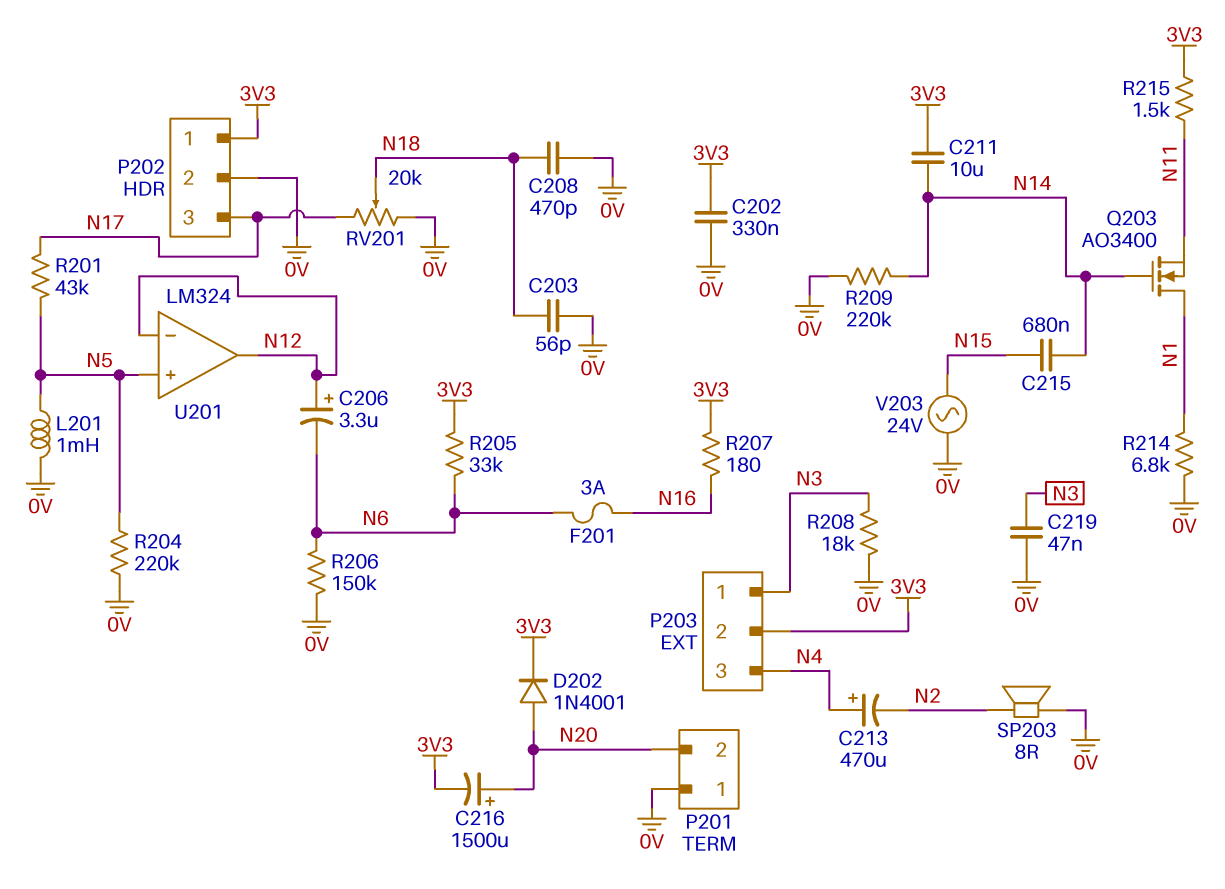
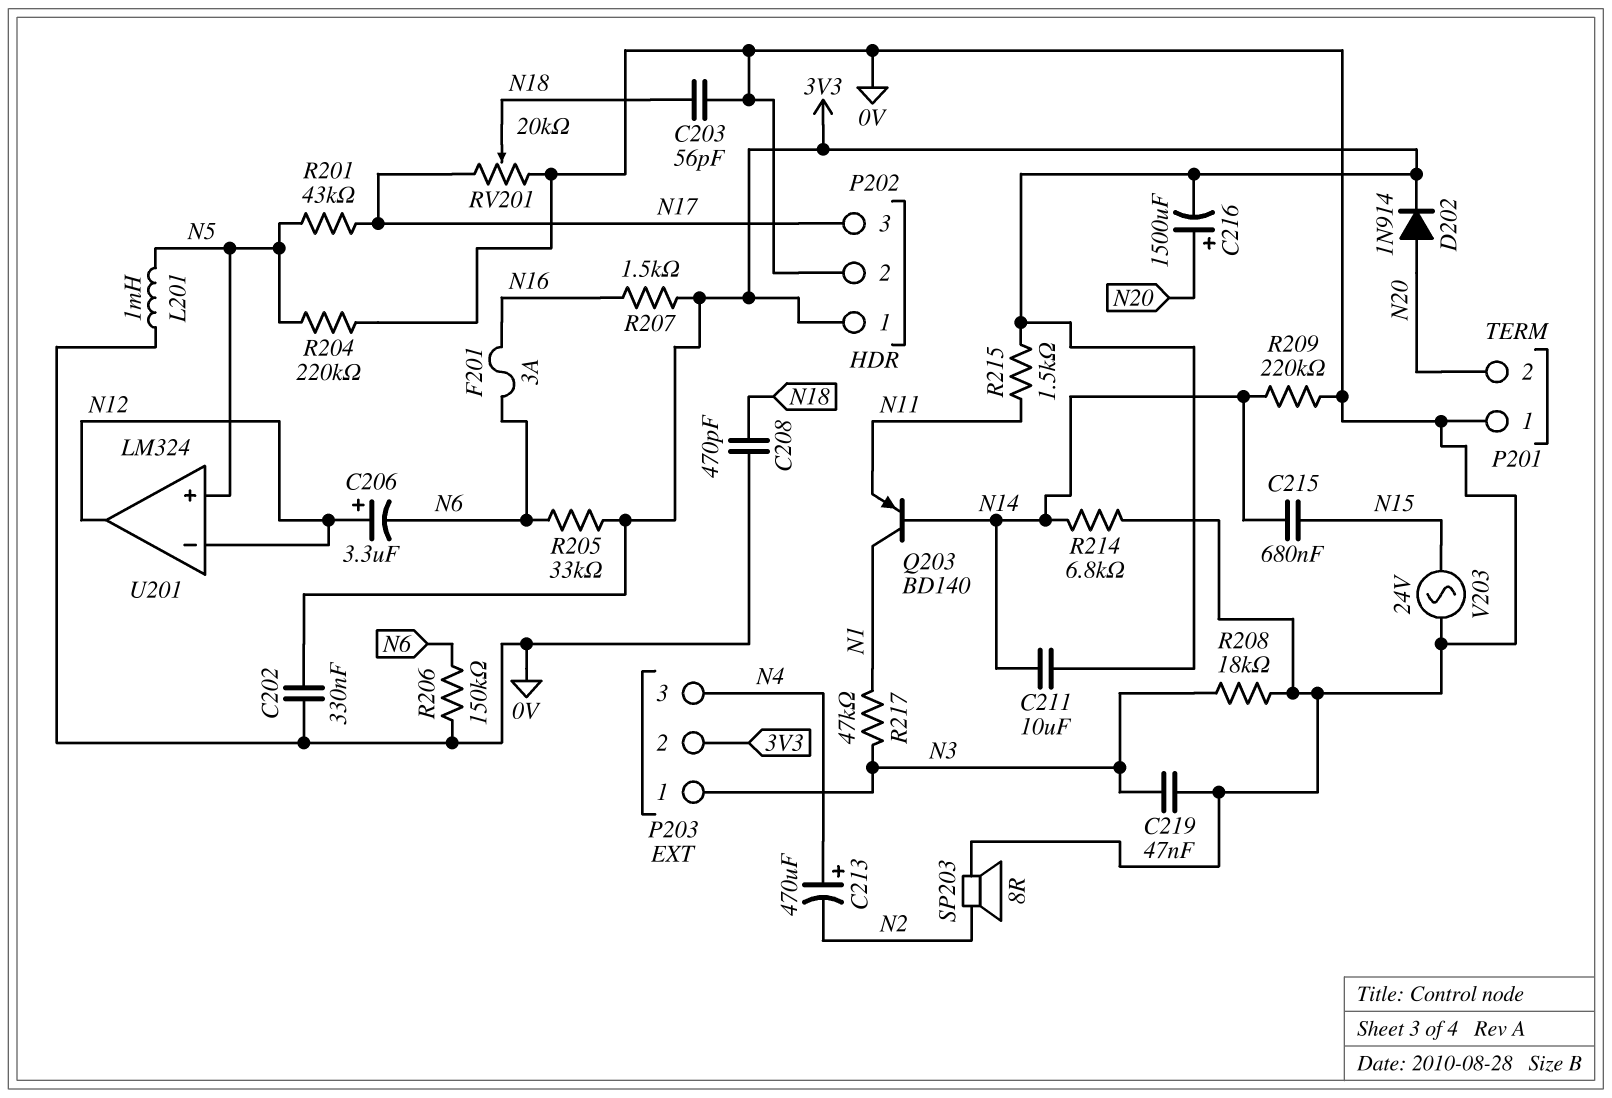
D202: diode 1N4001 (A N20, K 3V3) -> diode 1N914 (A N20, K 3V3)
Q203: NMOS AO3400 (G N14, D N1, S N11) -> PNP BD140 (B N14, C N1, E N11)
R207: 180 (3V3, N16) -> 1.5k (3V3, N16)
R214: 6.8k (0V, N1) -> 6.8k (0V, N14)
R217: none -> 47k (N1, N3)

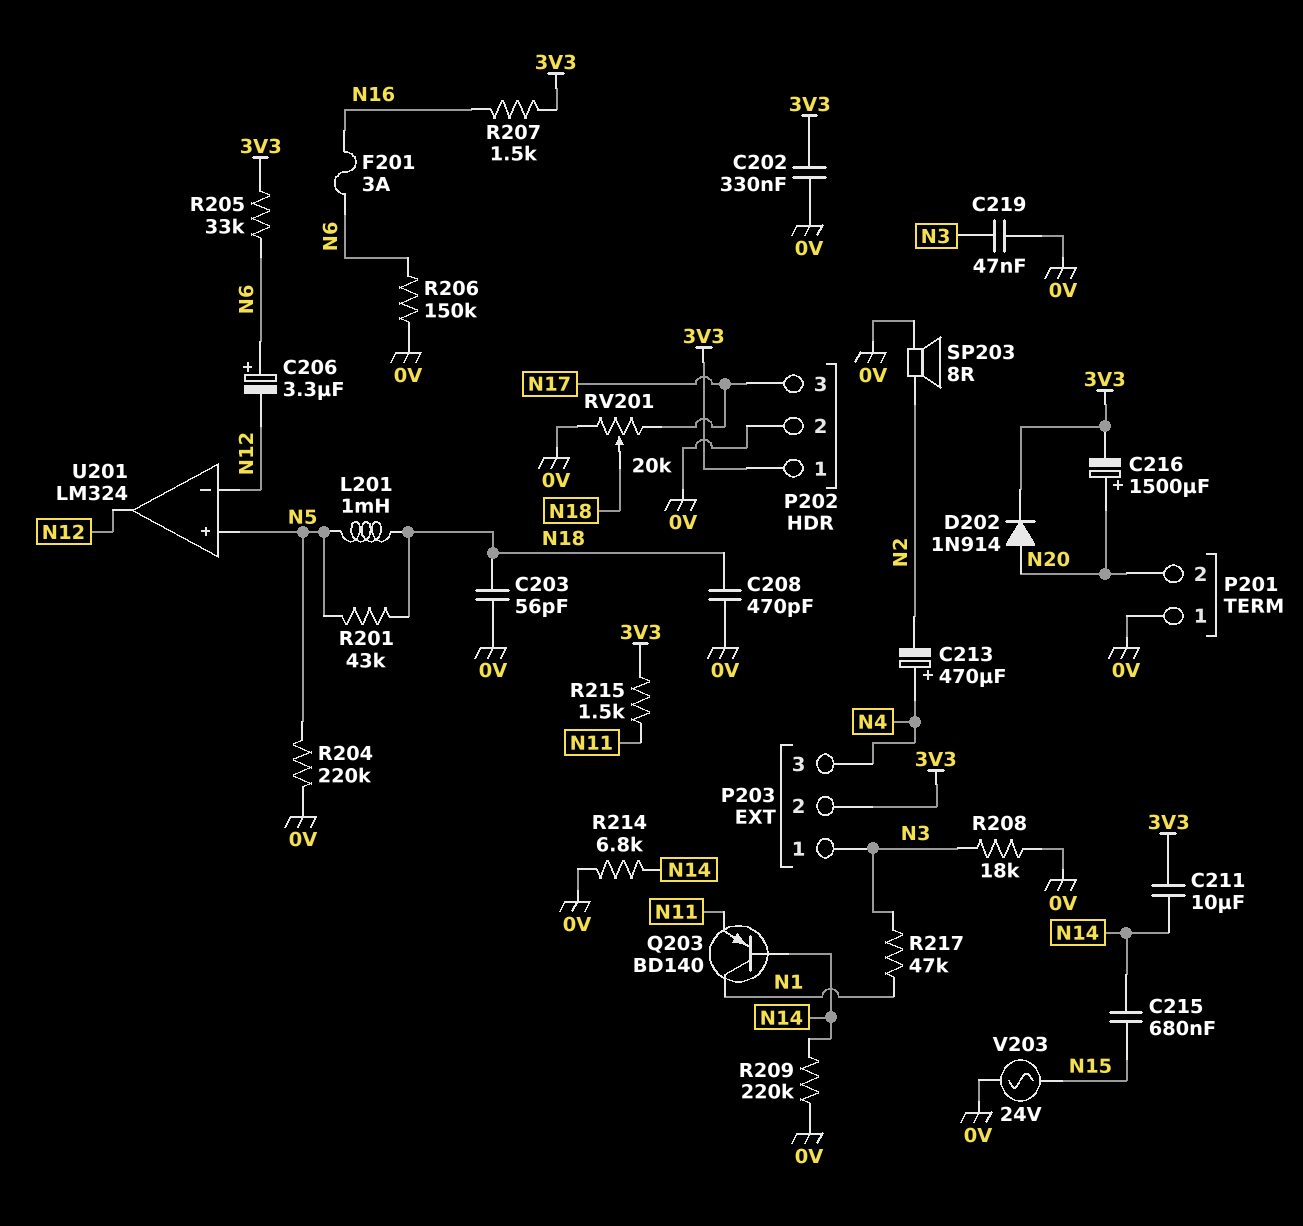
C206: 3.3uF (plus N12, minus N6) -> 3.3uF (plus N6, minus N12)
L201: 1mH (0V, N5) -> 1mH (N5, N18)
R201: 43k (N5, N17) -> 43k (N5, N18)

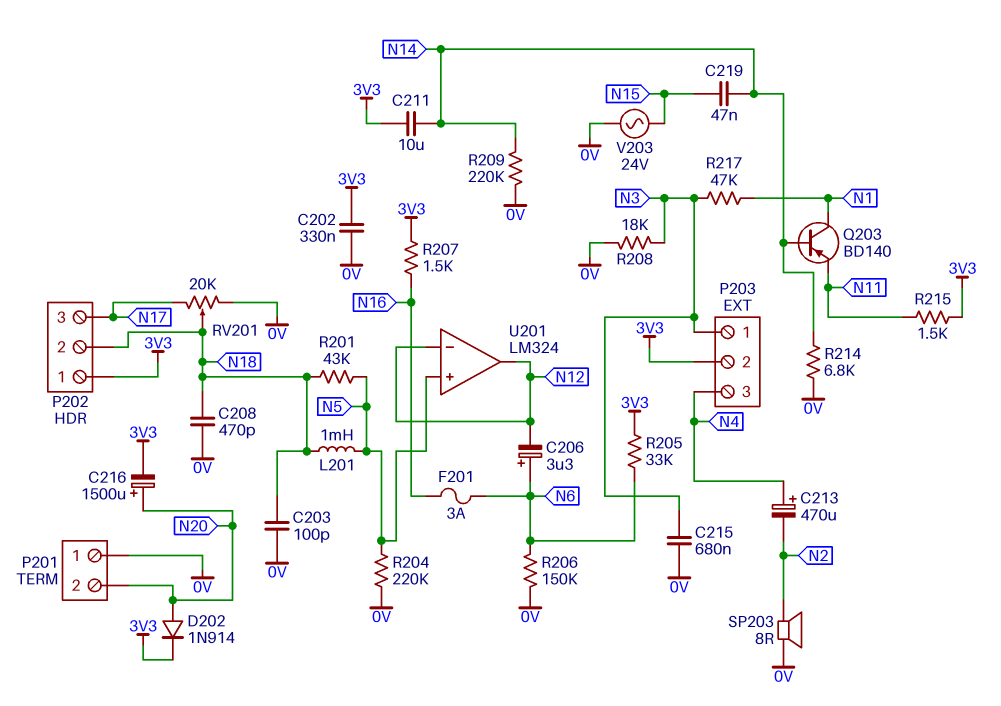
C203: 56pF (0V, N18) -> 100pF (0V, N18)
C215: 680nF (N14, N15) -> 680nF (0V, N3)
C219: 47nF (0V, N3) -> 47nF (N14, N15)
P202 pin 2: 0V -> N18

